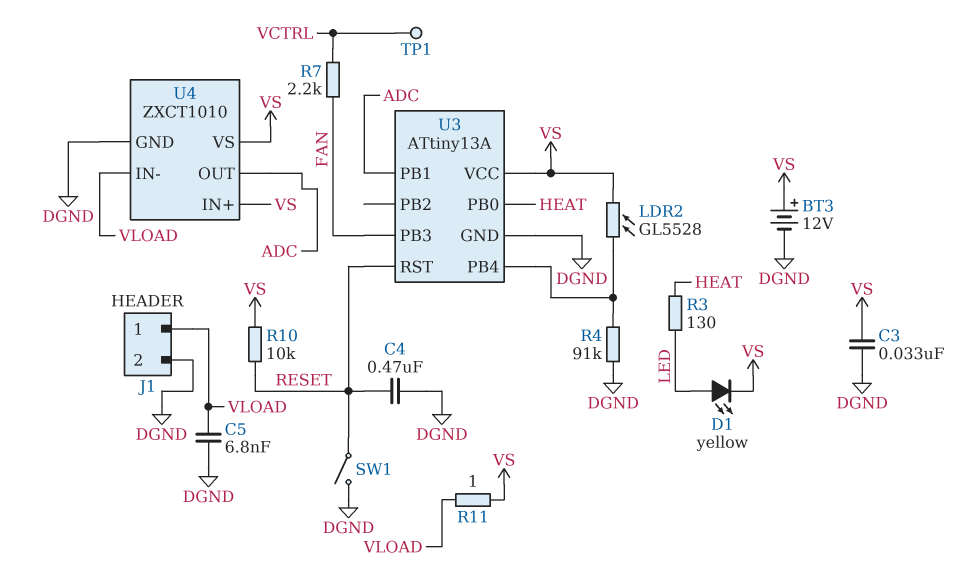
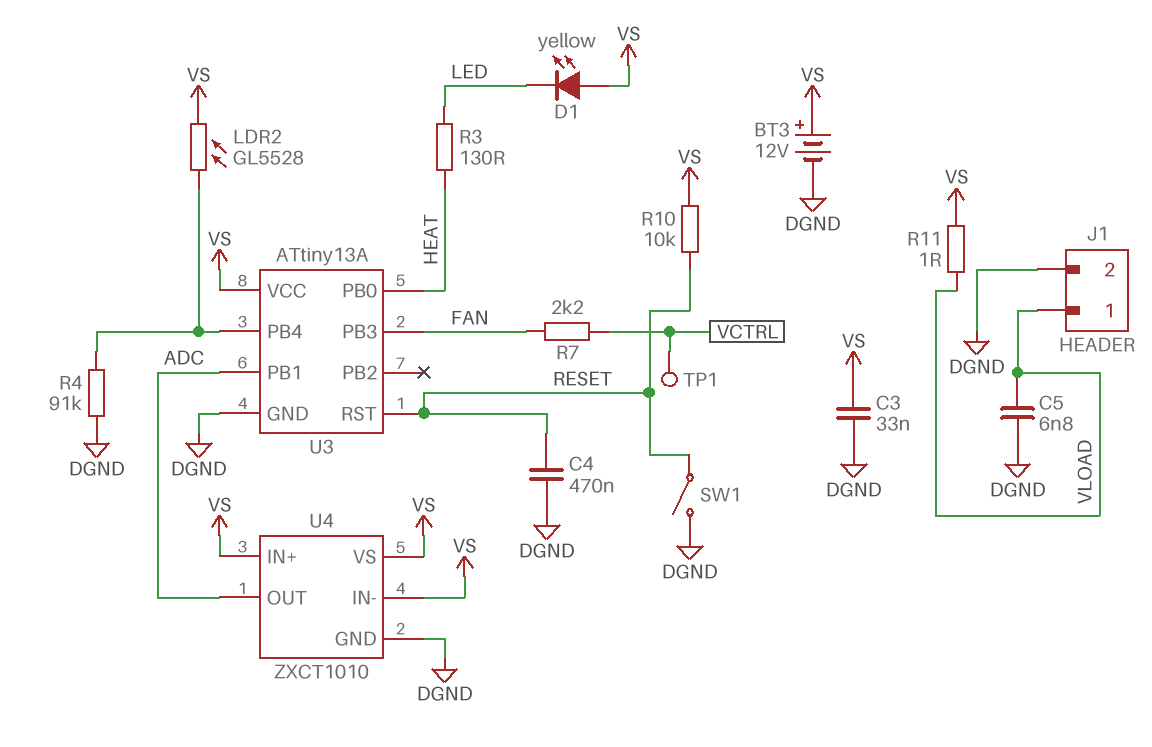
D1: LED yellow (A LED, K VS) -> LED yellow (A VS, K LED)
U4 pin IN-: VLOAD -> VS

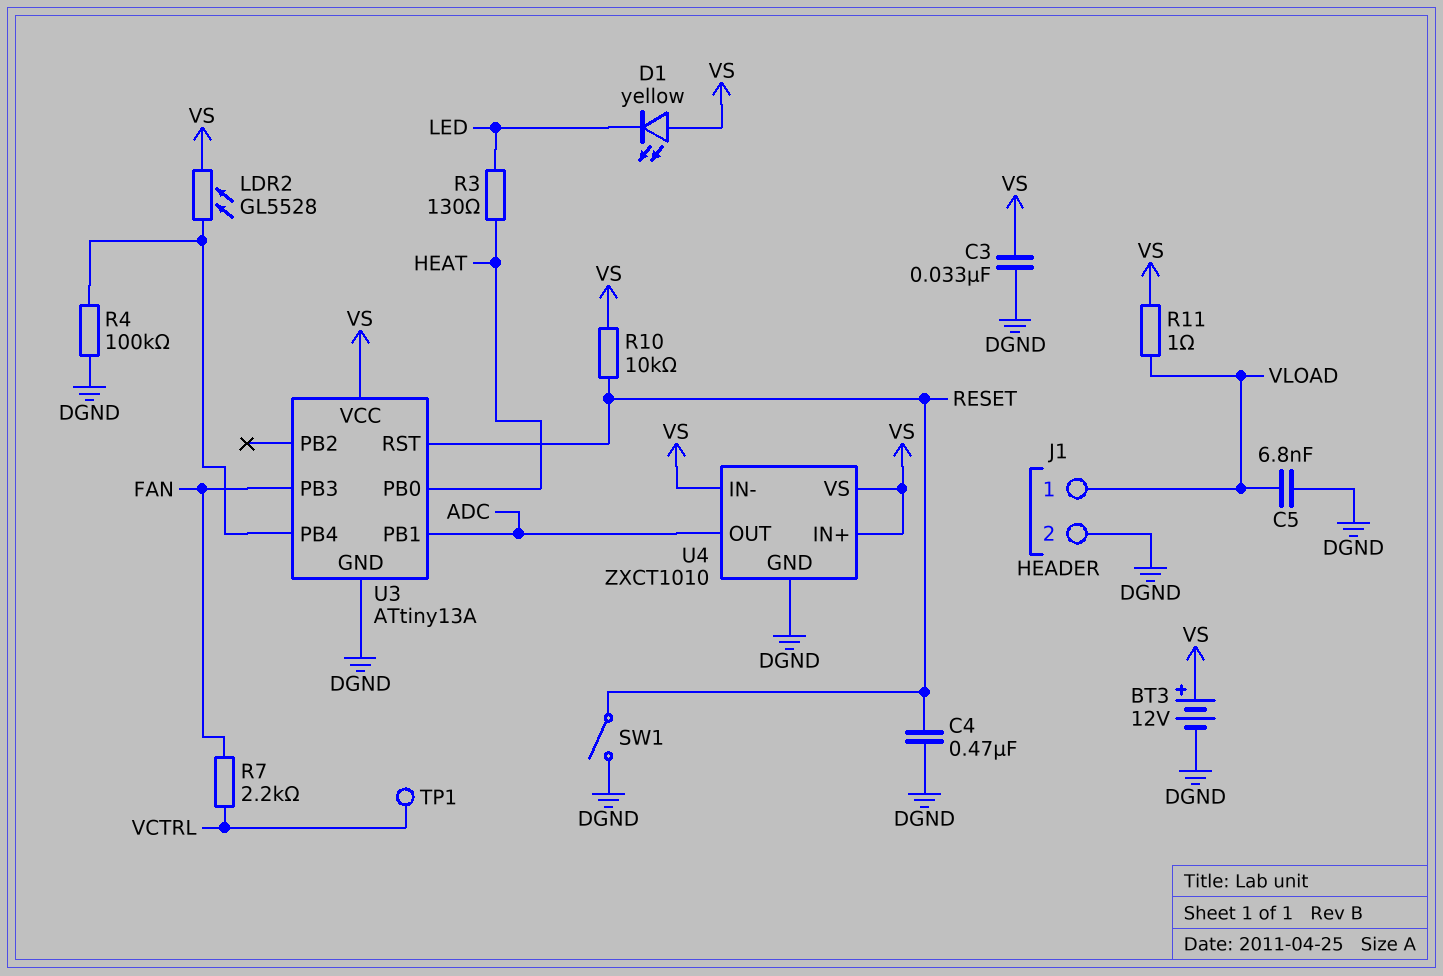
R4: 91k (DGND, U3/PB4) -> 100k (DGND, U3/PB4)

